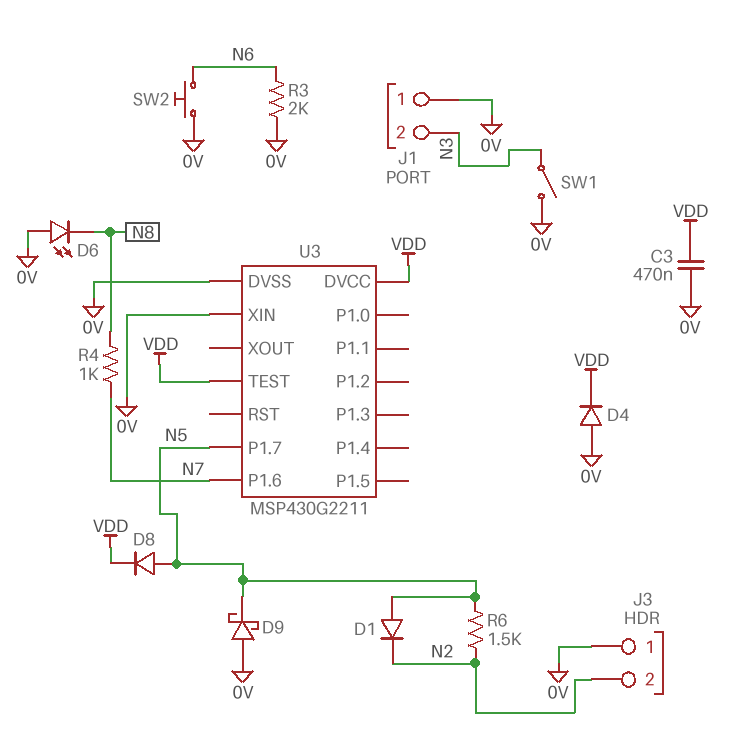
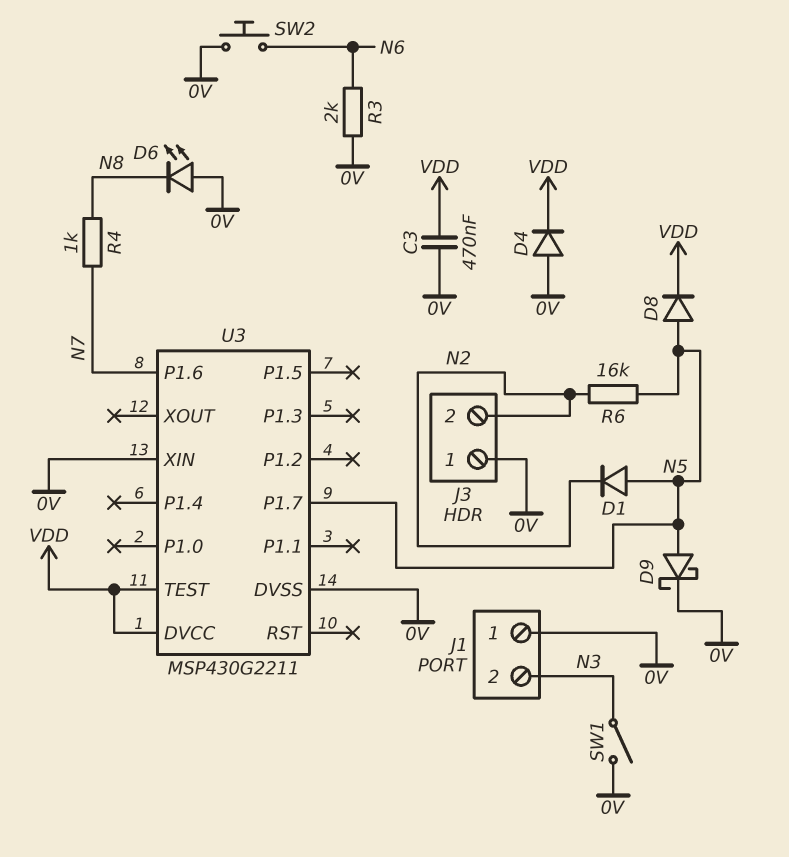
D9: schottky (A 0V, K N5) -> schottky (A N5, K 0V)
R6: 1.5k (N2, N5) -> 16k (N2, N5)

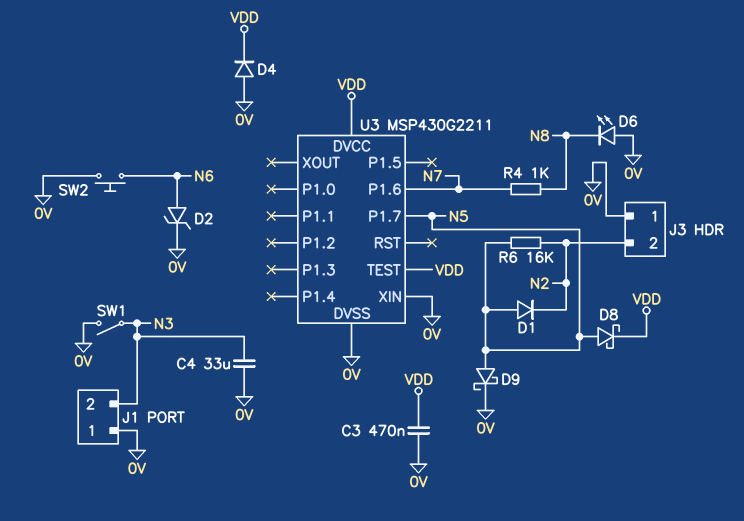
C4: none -> 33uF (0V, N3)
D2: none -> zener (A N6, K 0V)
D8: diode (A N5, K VDD) -> schottky (A N5, K VDD)
R3: 2k (0V, N6) -> none

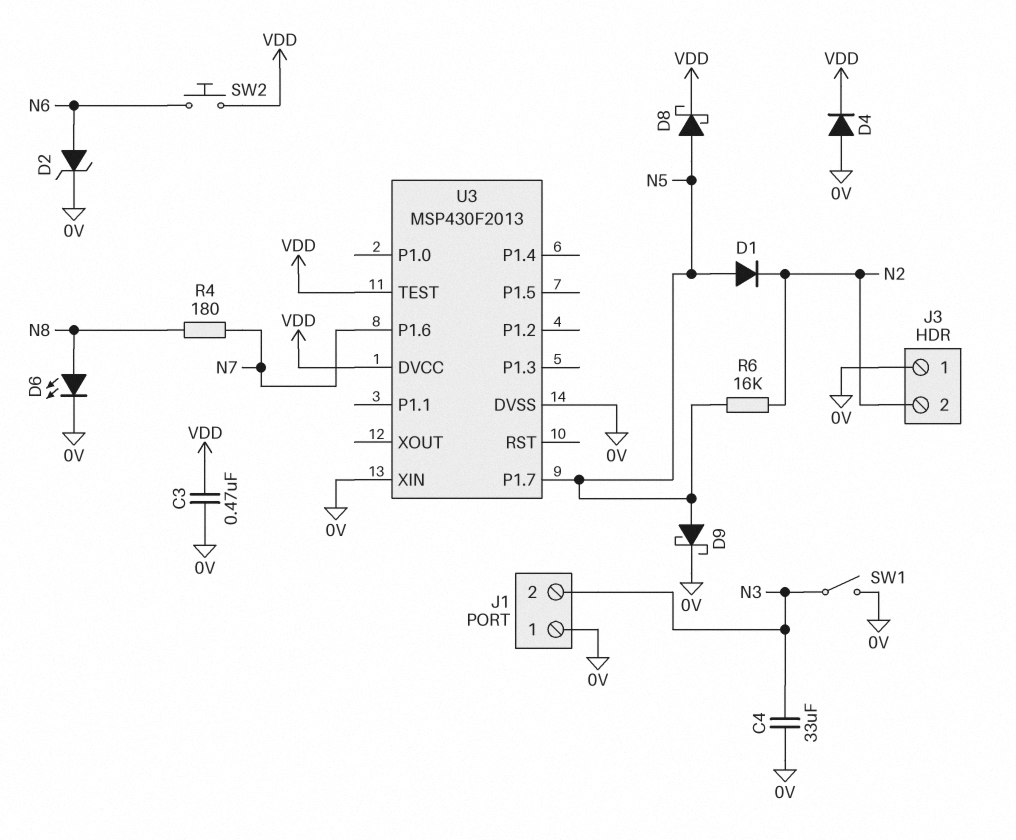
D6: LED (A 0V, K N8) -> LED (A N8, K 0V)
R4: 1k (N7, N8) -> 180 (N7, N8)
SW2: button (0V, N6) -> button (N6, VDD)
U3: MSP430G2211 -> MSP430F2013

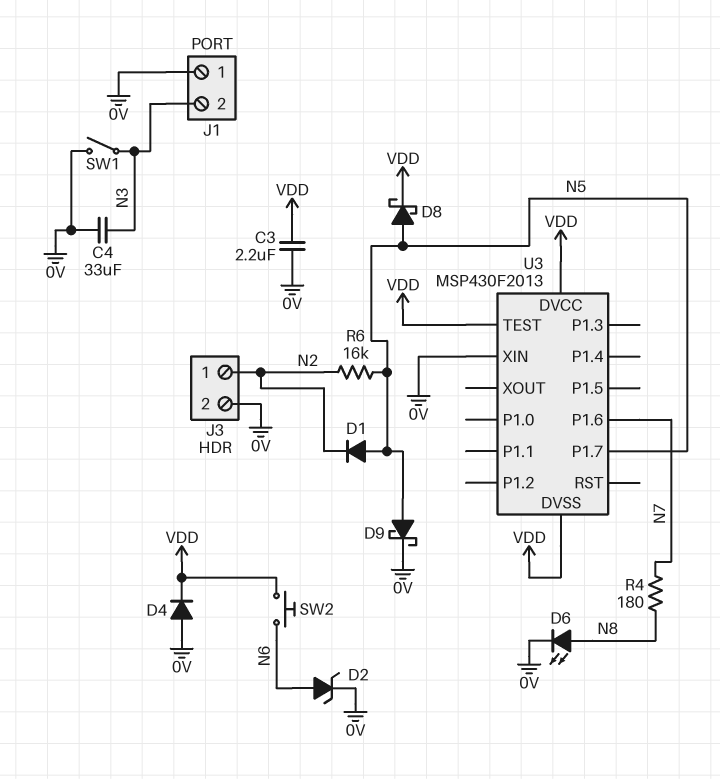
C3: 470nF (0V, VDD) -> 2.2uF (0V, VDD)
J3 pin 1: 0V -> N2
J3 pin 2: N2 -> 0V
U3 pin DVSS: 0V -> VDD

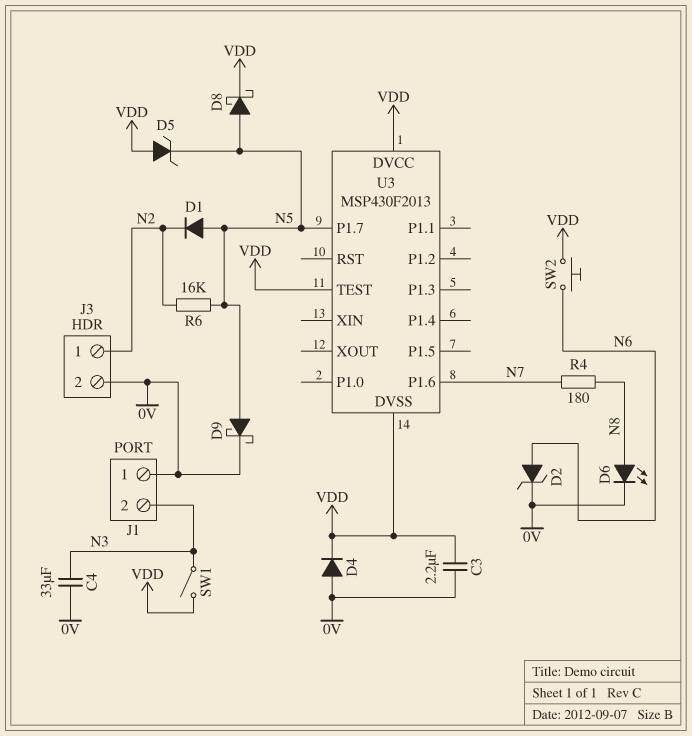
D5: none -> zener (A VDD, K N5)
SW1: switch (0V, N3) -> switch (N3, VDD)
U3 pin XIN: 0V -> none

